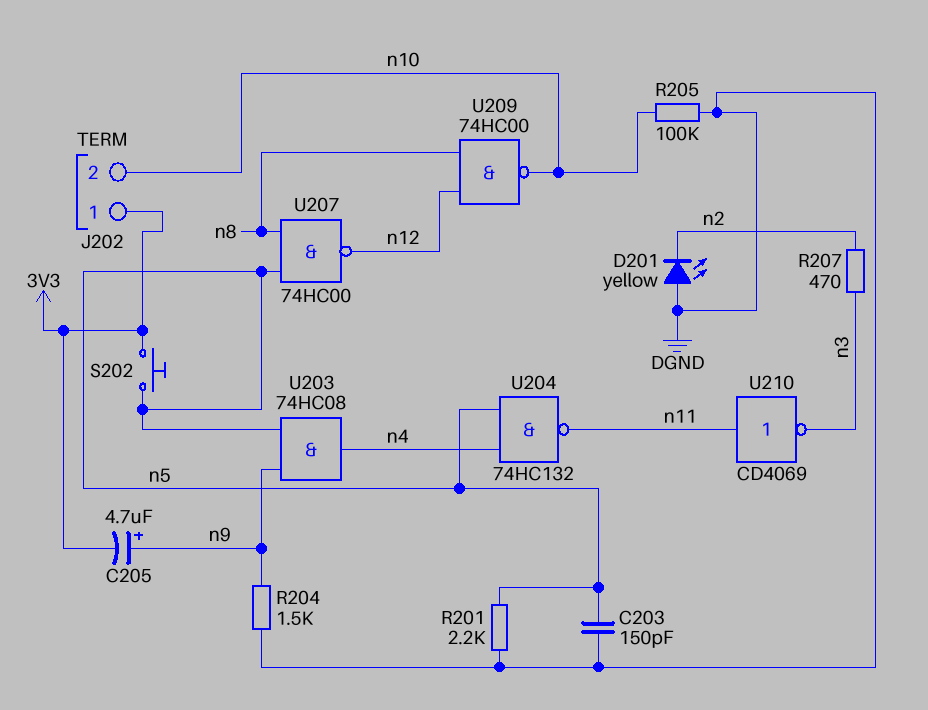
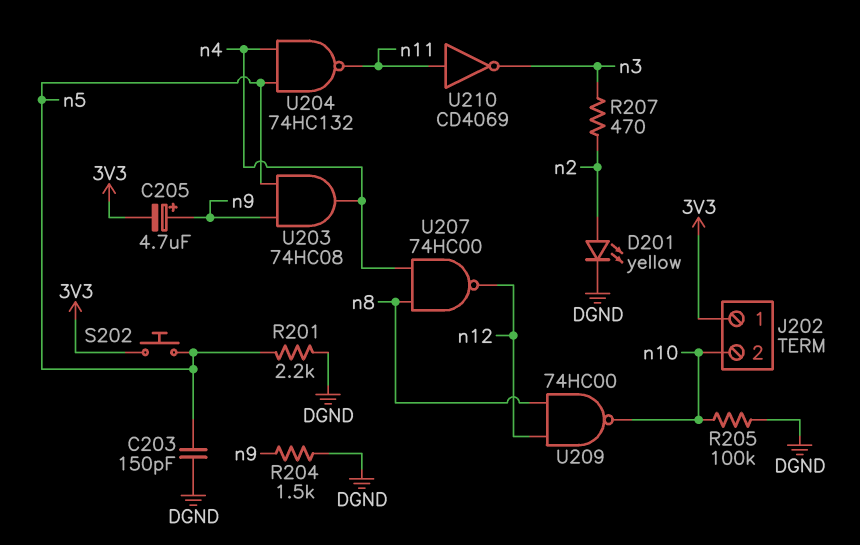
D201: LED yellow (A DGND, K n2) -> LED yellow (A n2, K DGND)
U207: NAND 74HC00 (in n5, in n8, out n12) -> NAND 74HC00 (in n4, in n8, out n12)

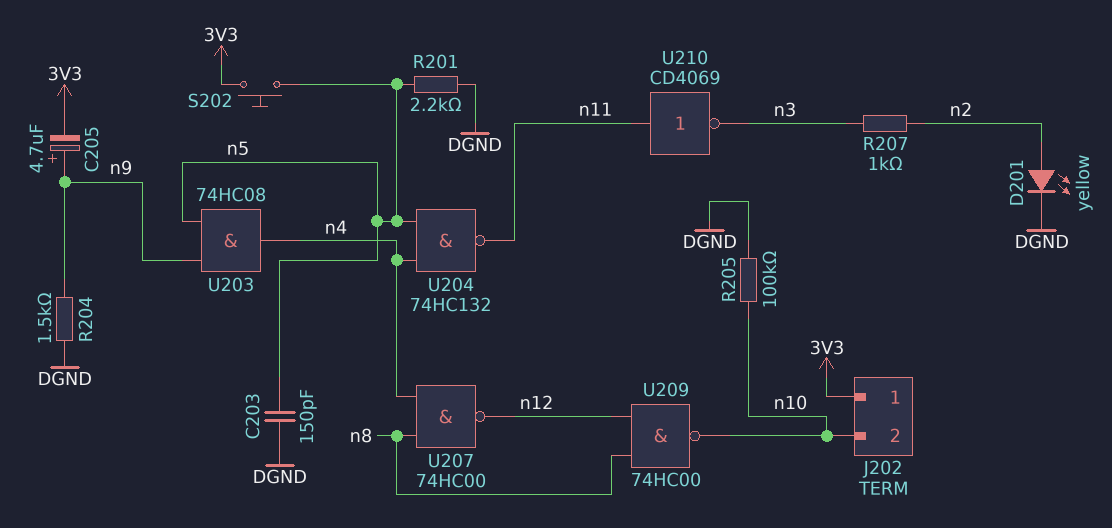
R207: 470 (n2, n3) -> 1k (n2, n3)

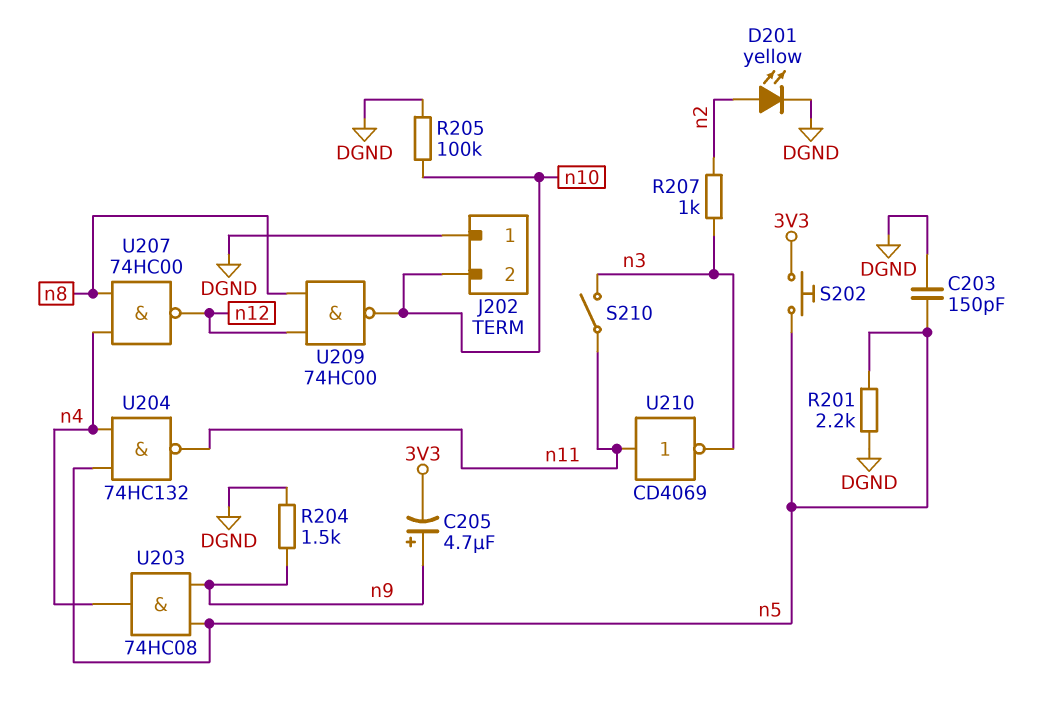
J202 pin 1: 3V3 -> DGND
S210: none -> switch (n3, n11)

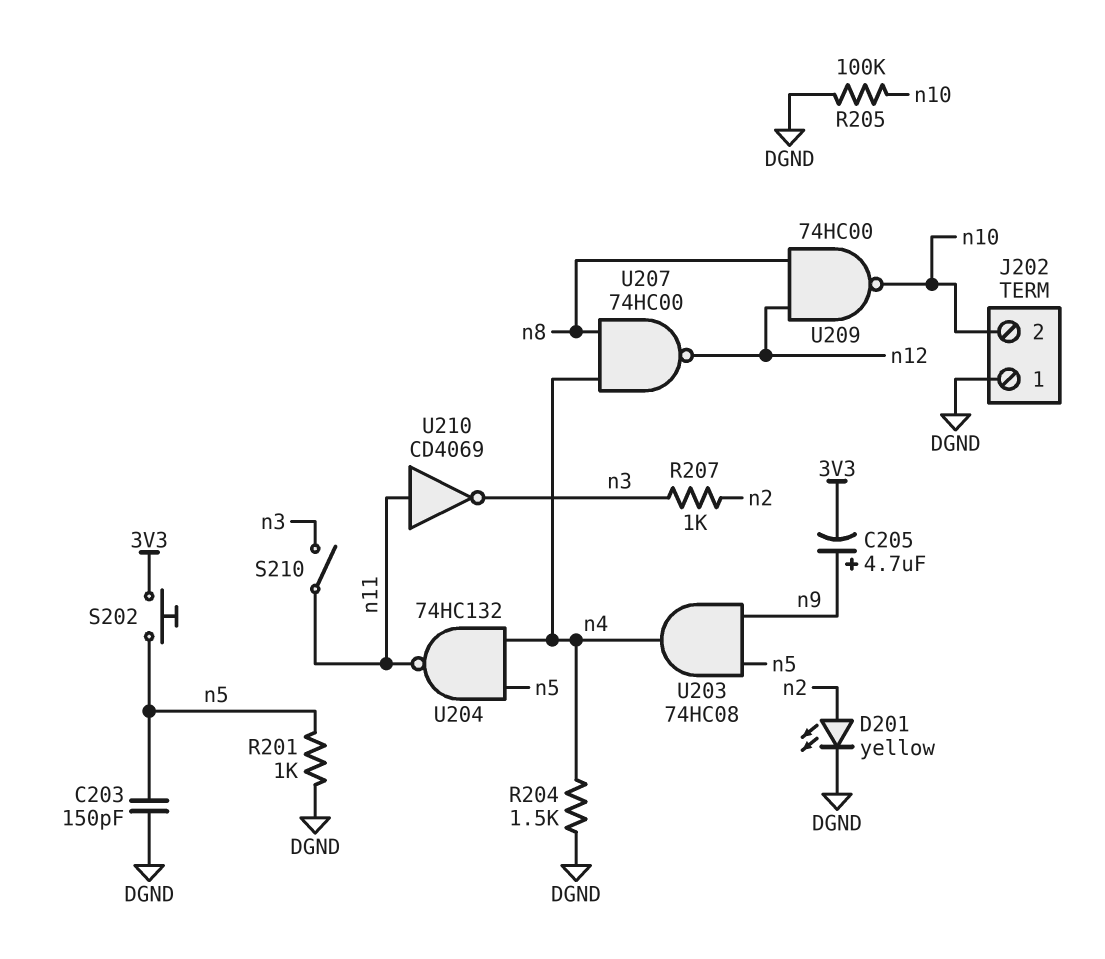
R201: 2.2k (DGND, n5) -> 1k (DGND, n5)
R204: 1.5k (DGND, n9) -> 1.5k (DGND, n4)

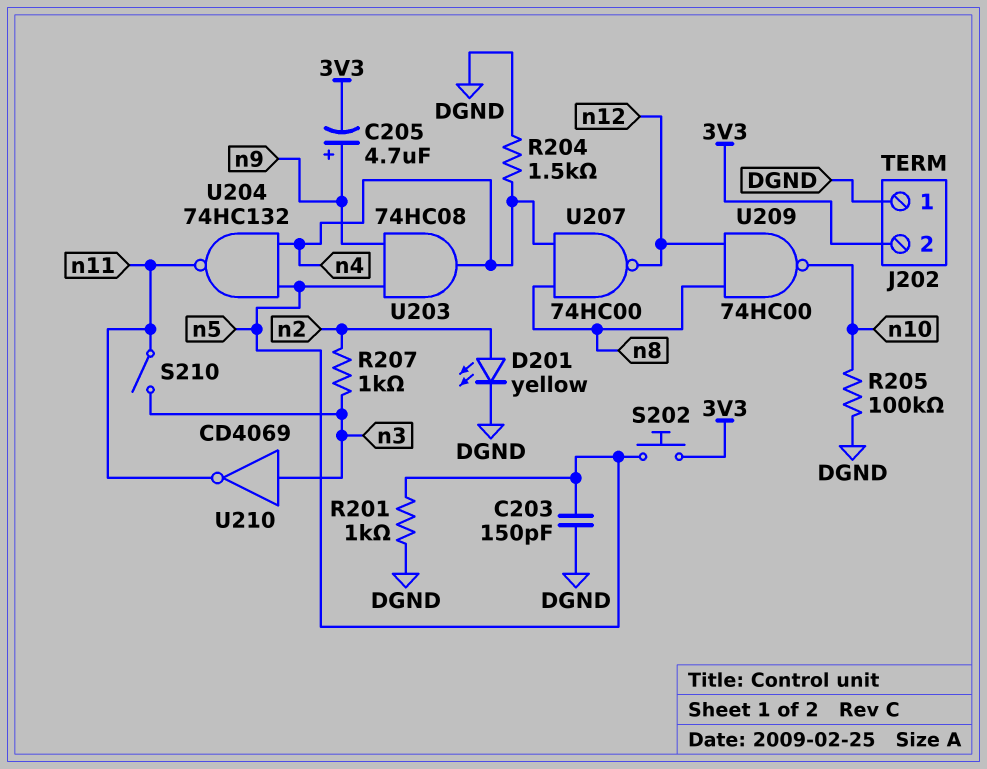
J202 pin 2: n10 -> 3V3
U210: NOT CD4069 (in n11, out n3) -> NOT CD4069 (in n3, out n11)

